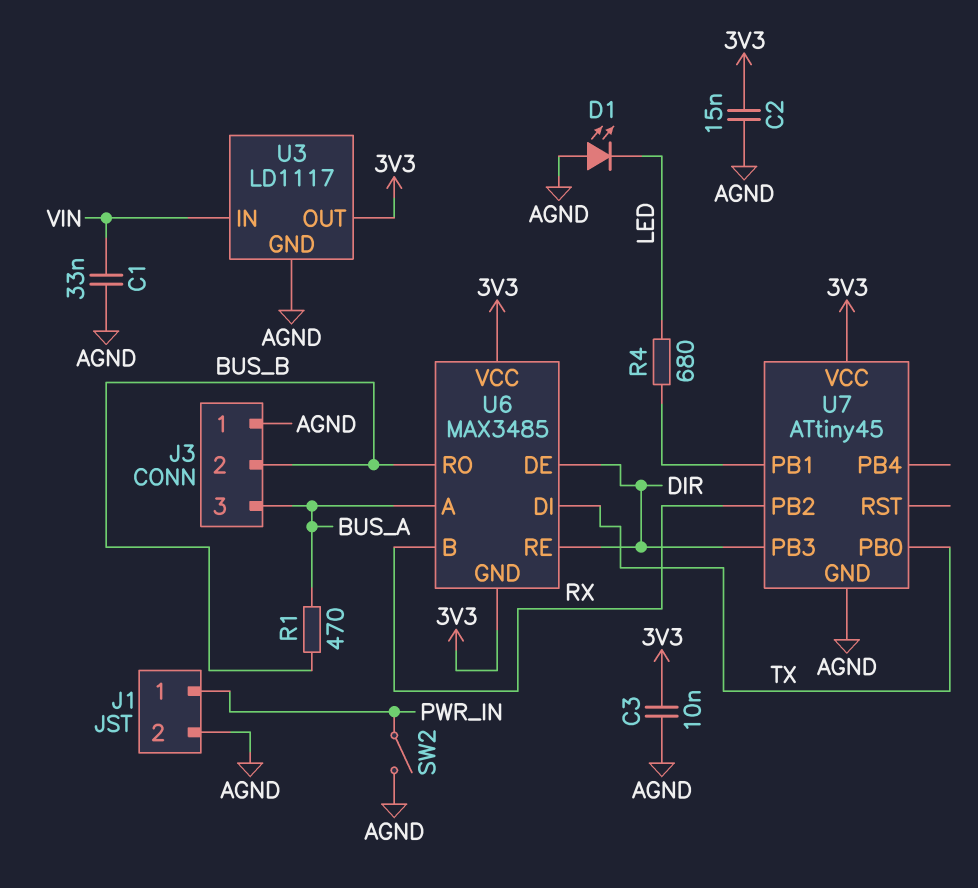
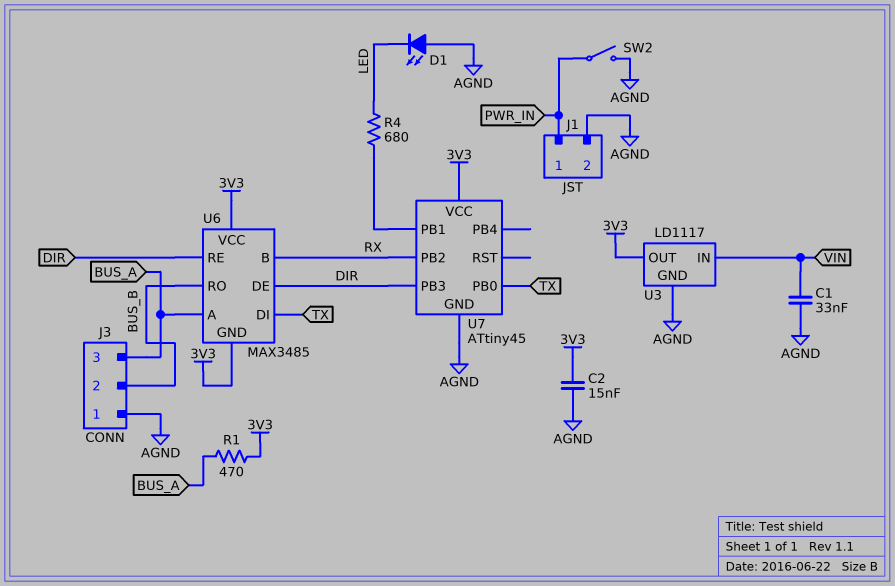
C3: 10nF (3V3, AGND) -> none
R1: 470 (BUS_A, BUS_B) -> 470 (3V3, BUS_A)

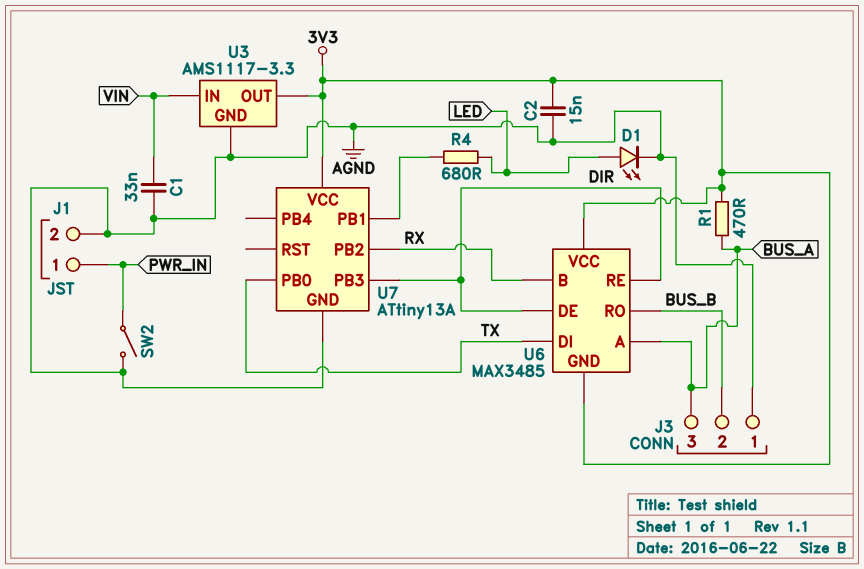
D1: LED (A AGND, K LED) -> LED (A LED, K AGND)
U3: LD1117 -> AMS1117-3.3
U7: ATtiny45 -> ATtiny13A

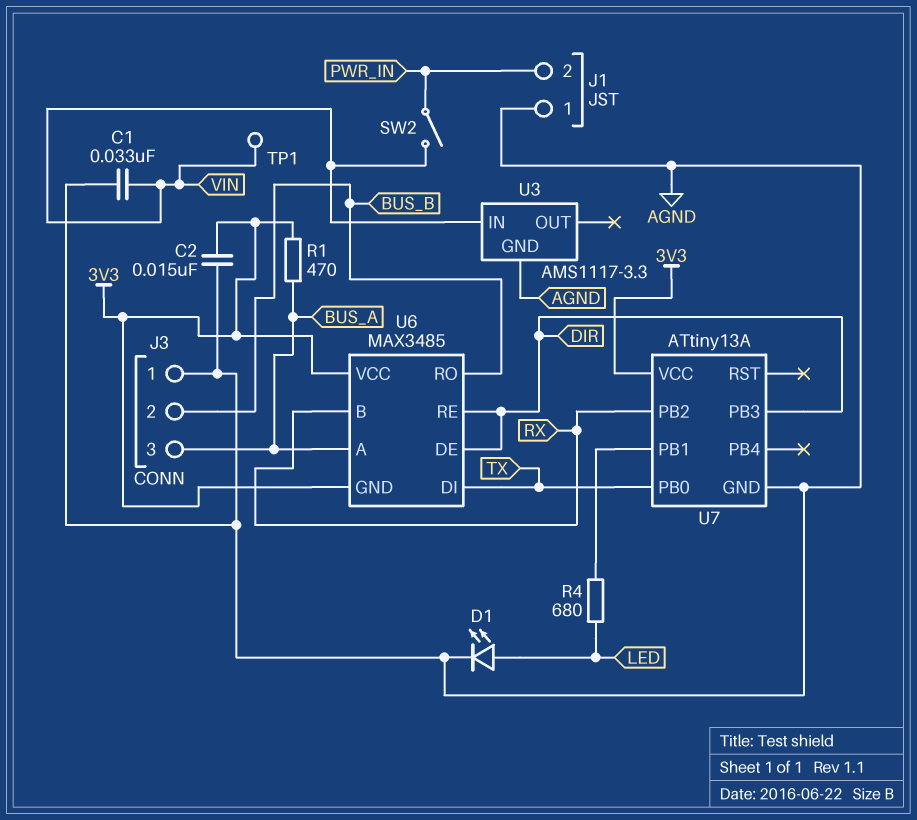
J1 pin 1: PWR_IN -> AGND
J1 pin 2: AGND -> PWR_IN
SW2: switch (AGND, PWR_IN) -> switch (PWR_IN, VIN)
TP1: none -> test point (VIN)
U3 pin OUT: 3V3 -> none

